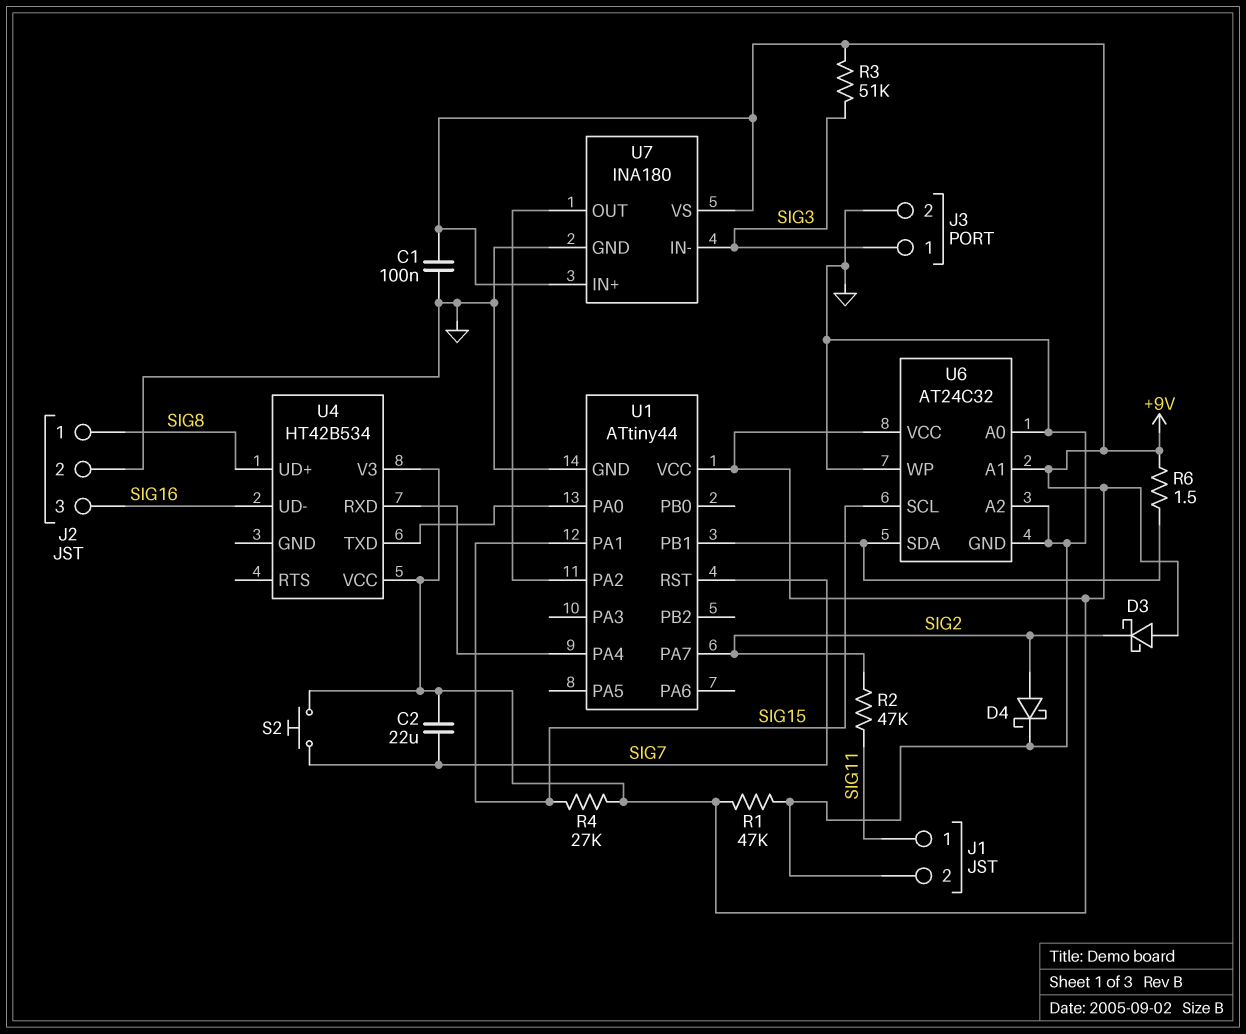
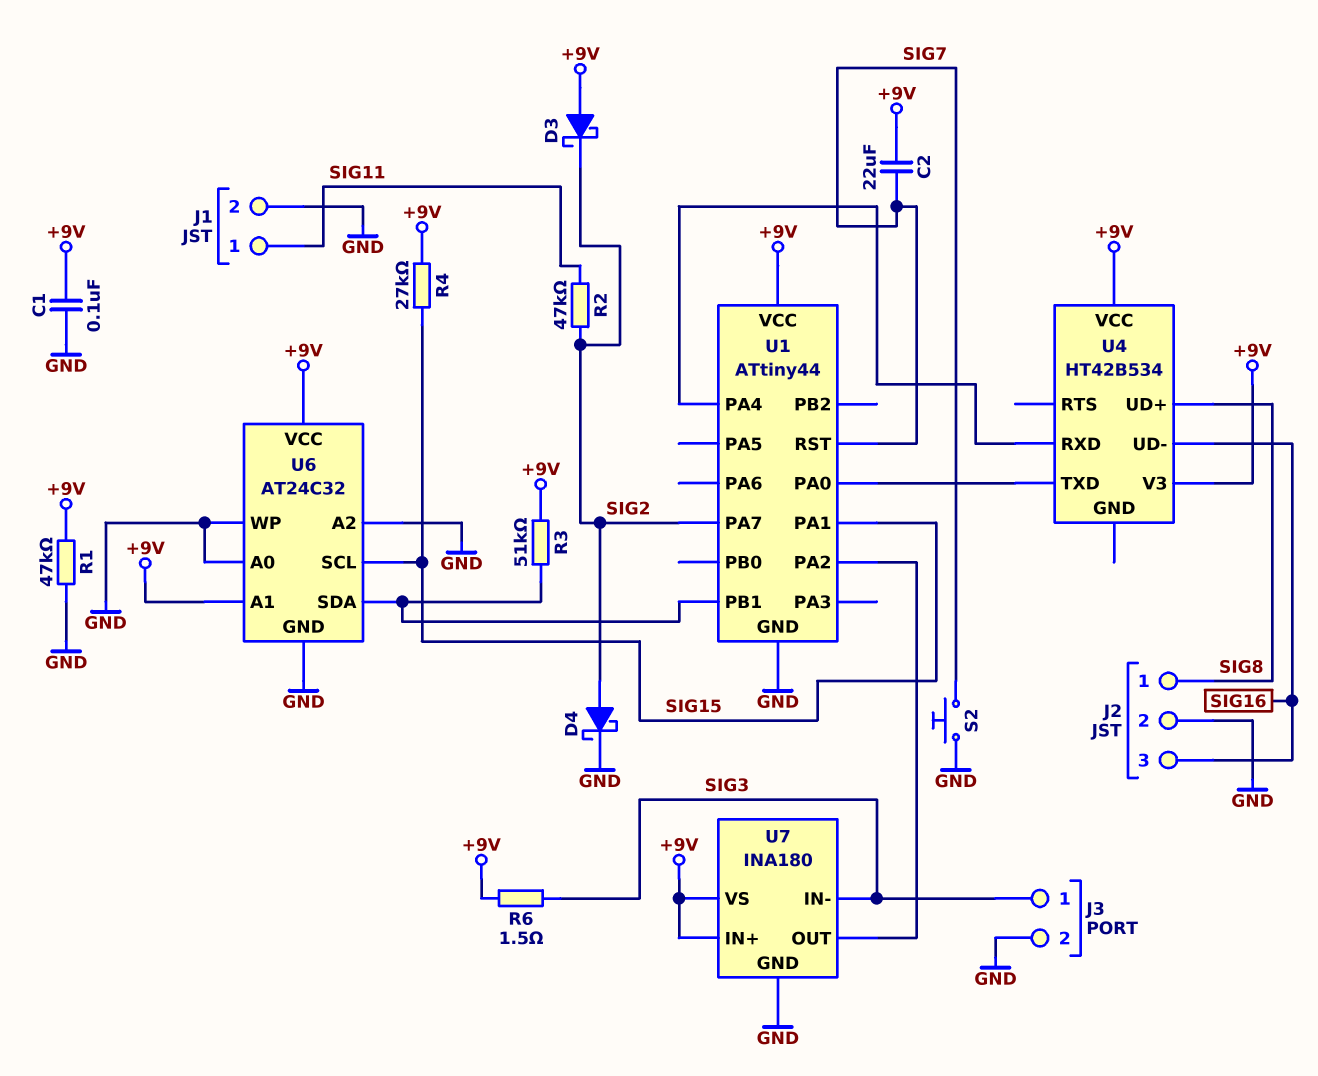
R3: 51k (+9V, SIG3) -> 51k (+9V, U1/PB1)
R6: 1.5 (+9V, U1/PB1) -> 1.5 (+9V, SIG3)
S2: button (+9V, SIG7) -> button (GND, SIG7)

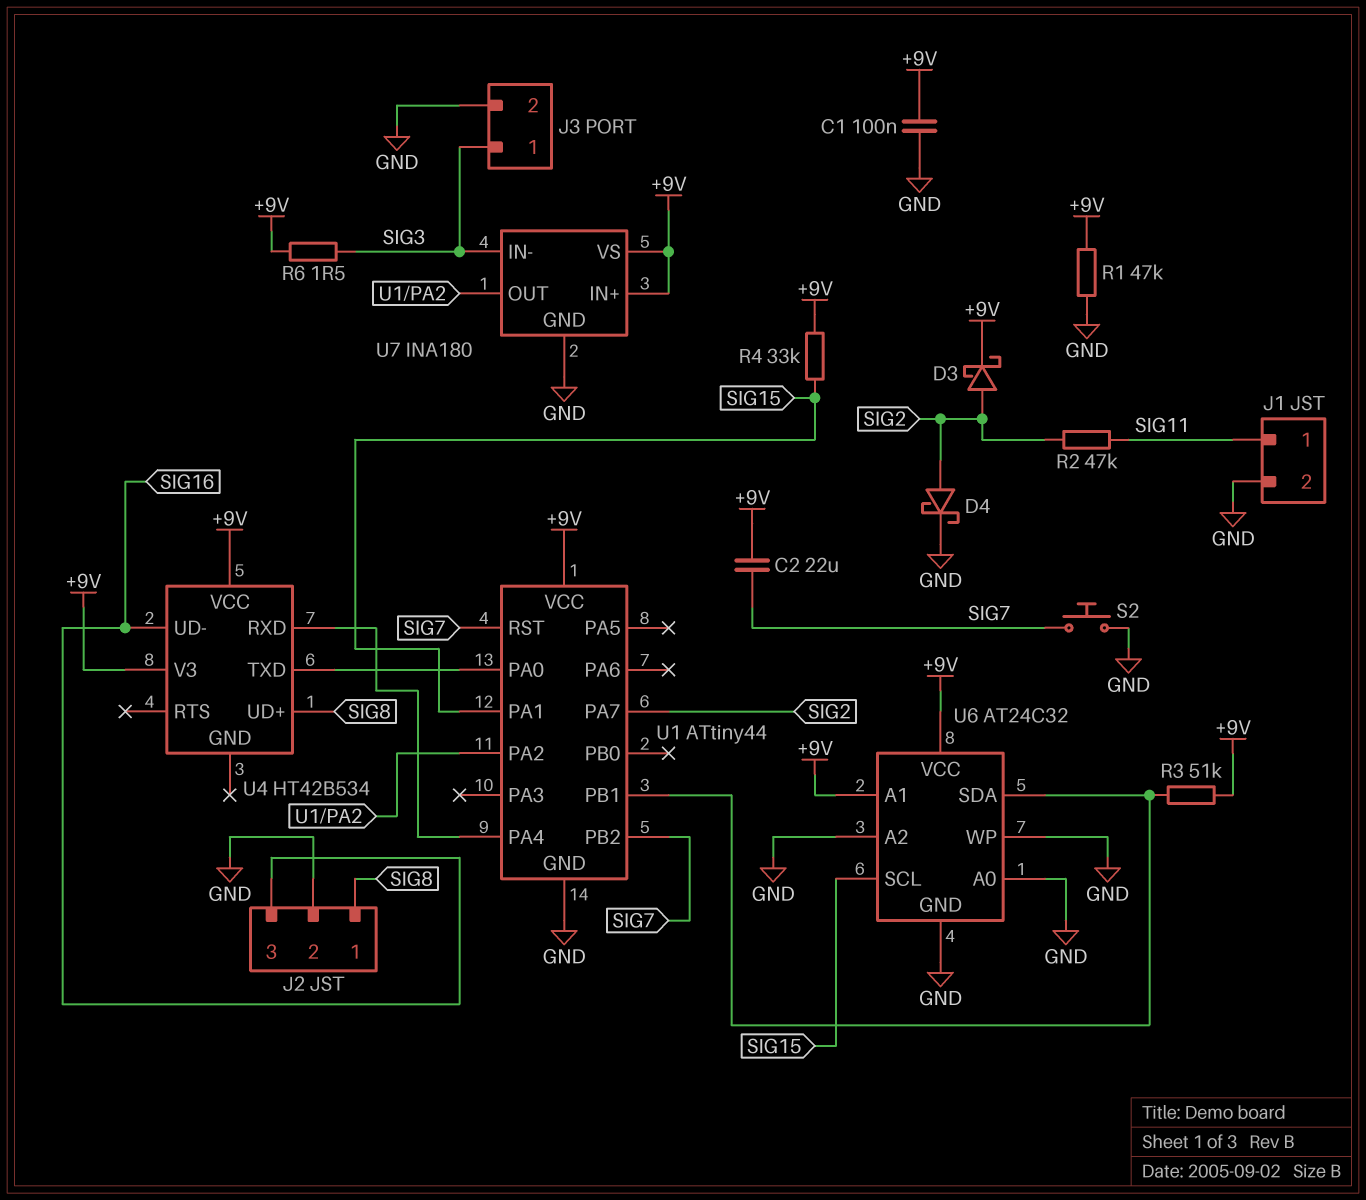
D3: schottky (A +9V, K SIG2) -> schottky (A SIG2, K +9V)
R4: 27k (+9V, SIG15) -> 33k (+9V, SIG15)
U1 pin PB2: none -> SIG7

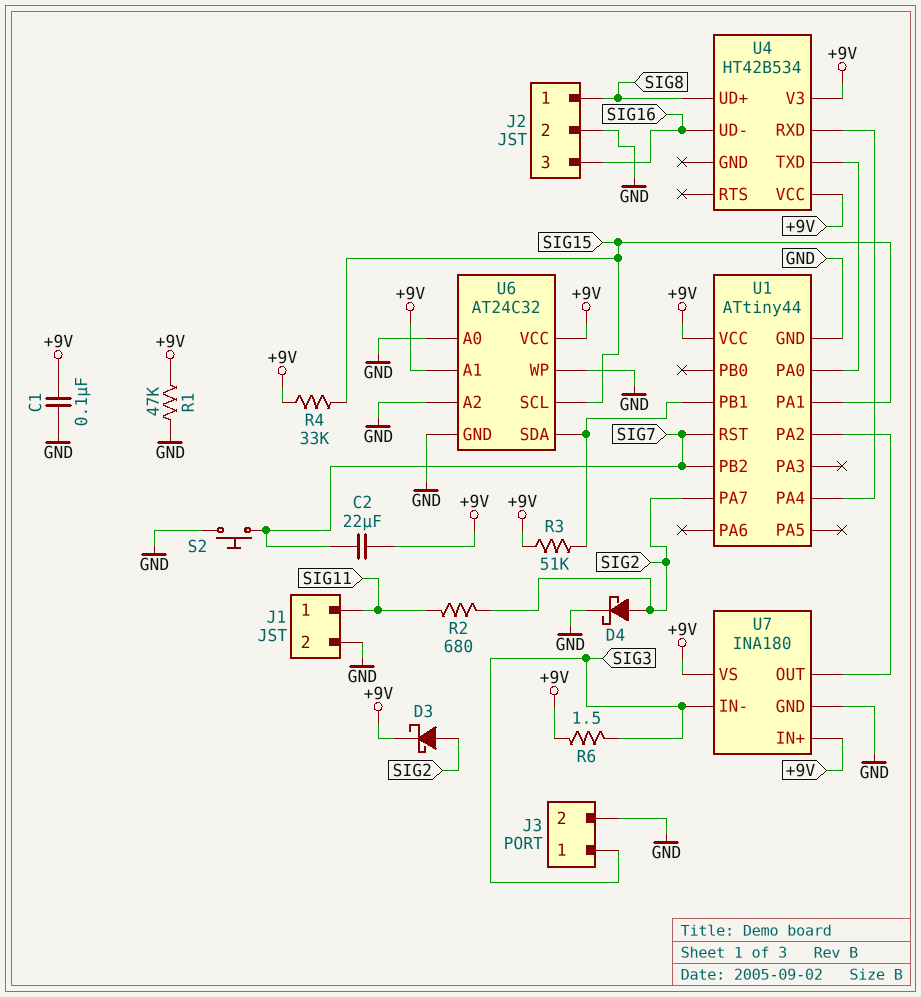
R2: 47k (SIG2, SIG11) -> 680 (SIG2, SIG11)

